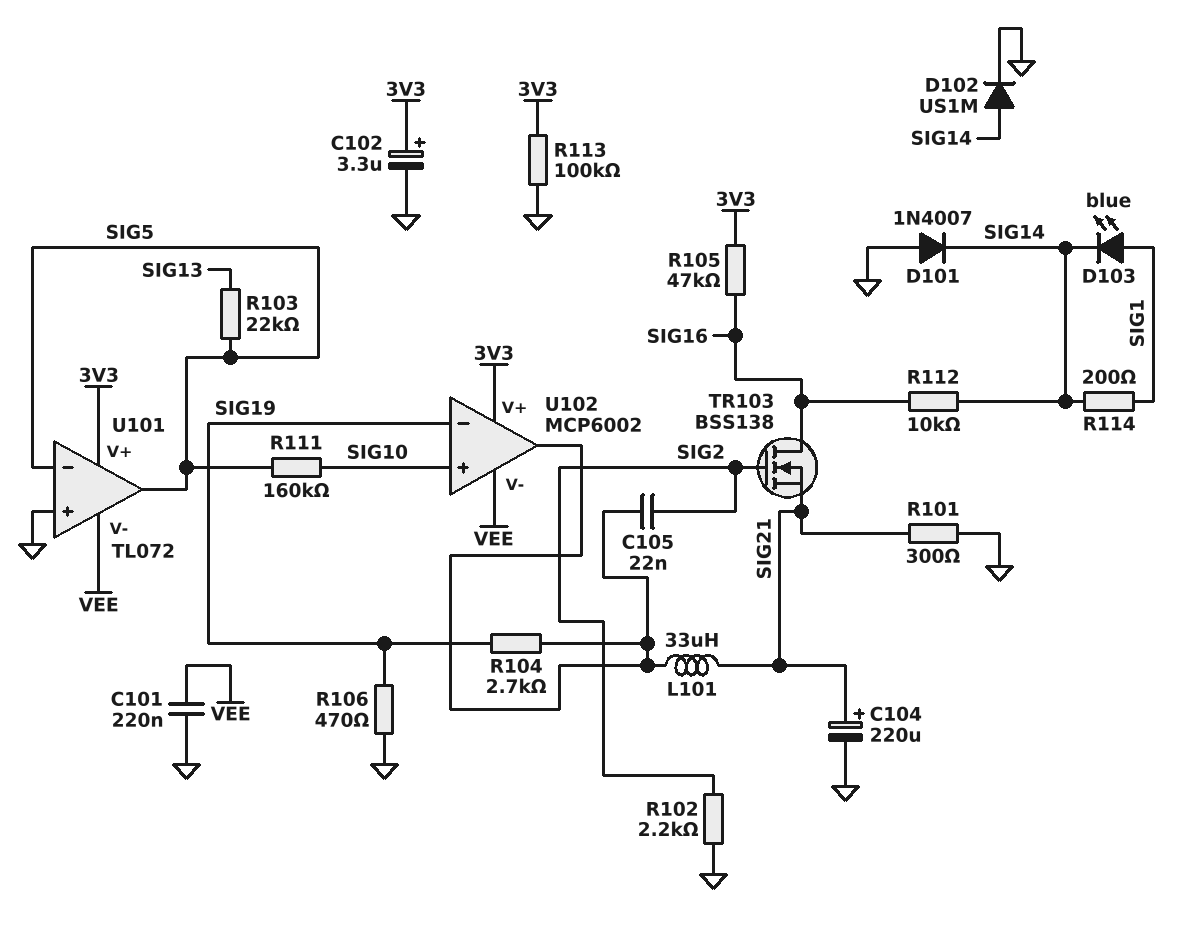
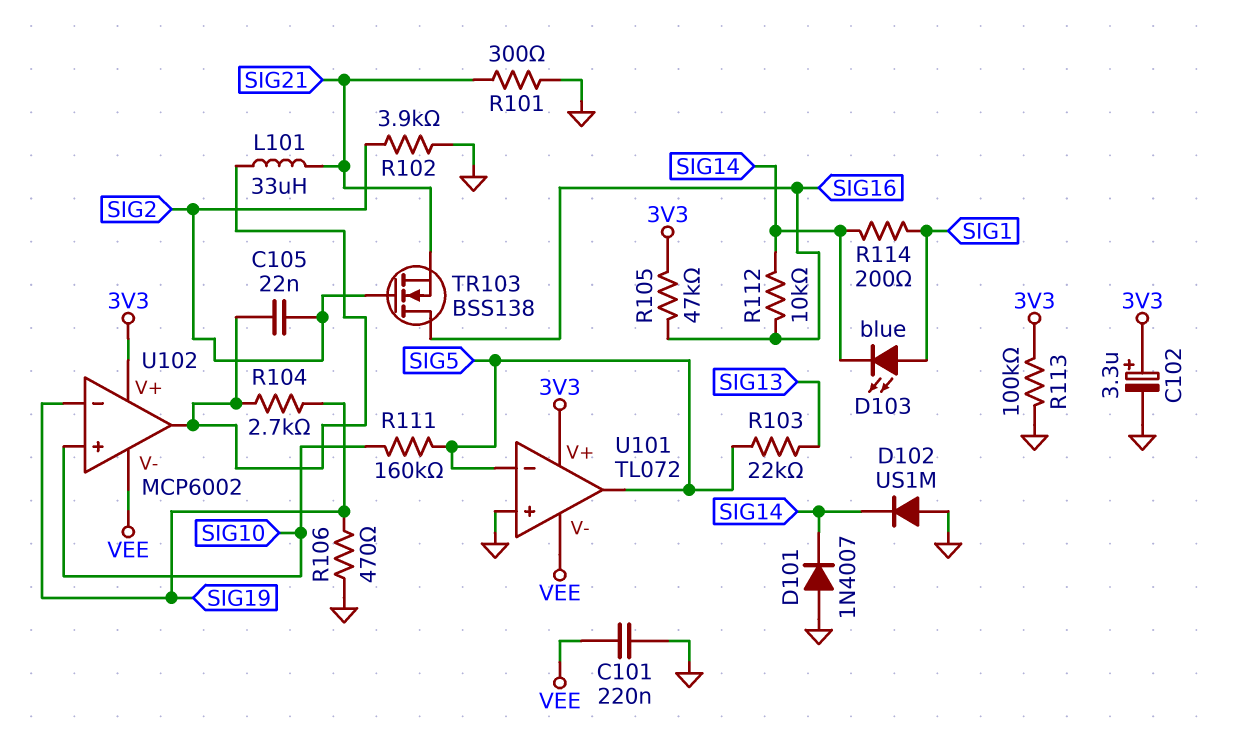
C104: 220uF (plus SIG21, minus GND) -> none
D102: diode US1M (A SIG14, K GND) -> diode US1M (A GND, K SIG14)
R102: 2.2k (GND, SIG2) -> 3.9k (GND, SIG2)

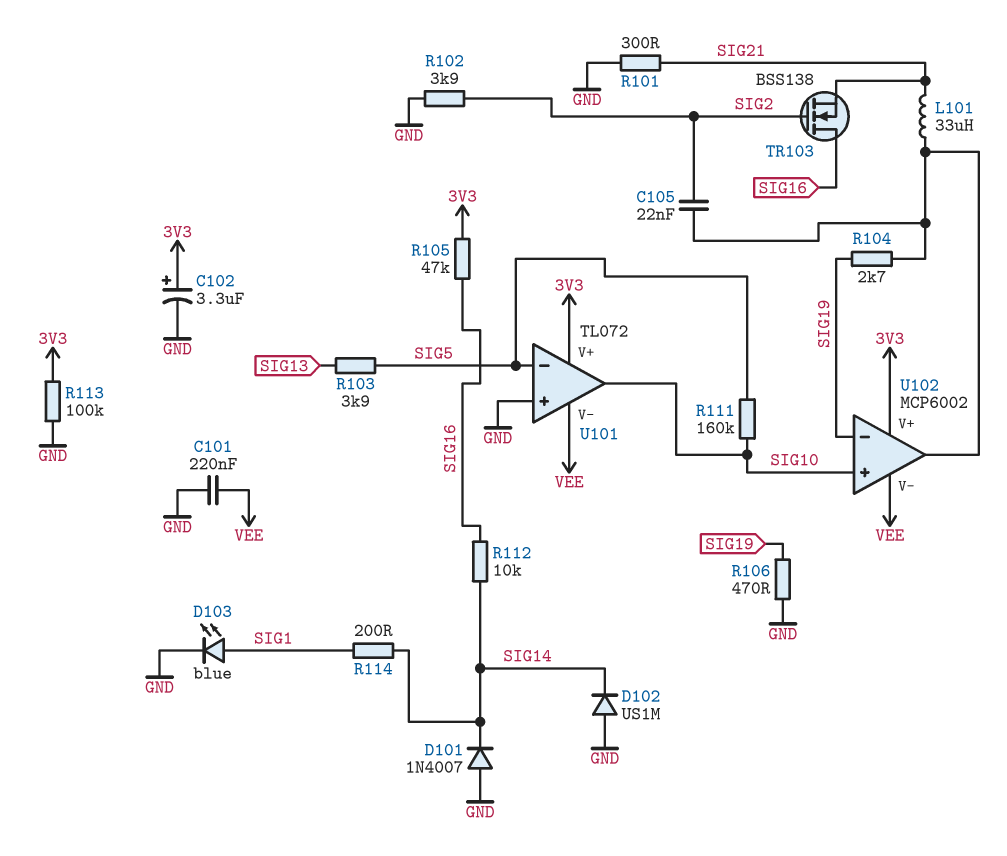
D103: LED blue (A SIG1, K SIG14) -> LED blue (A SIG1, K GND)
R103: 22k (SIG5, SIG13) -> 3.9k (SIG5, SIG13)
U101 pin out: SIG5 -> SIG10

